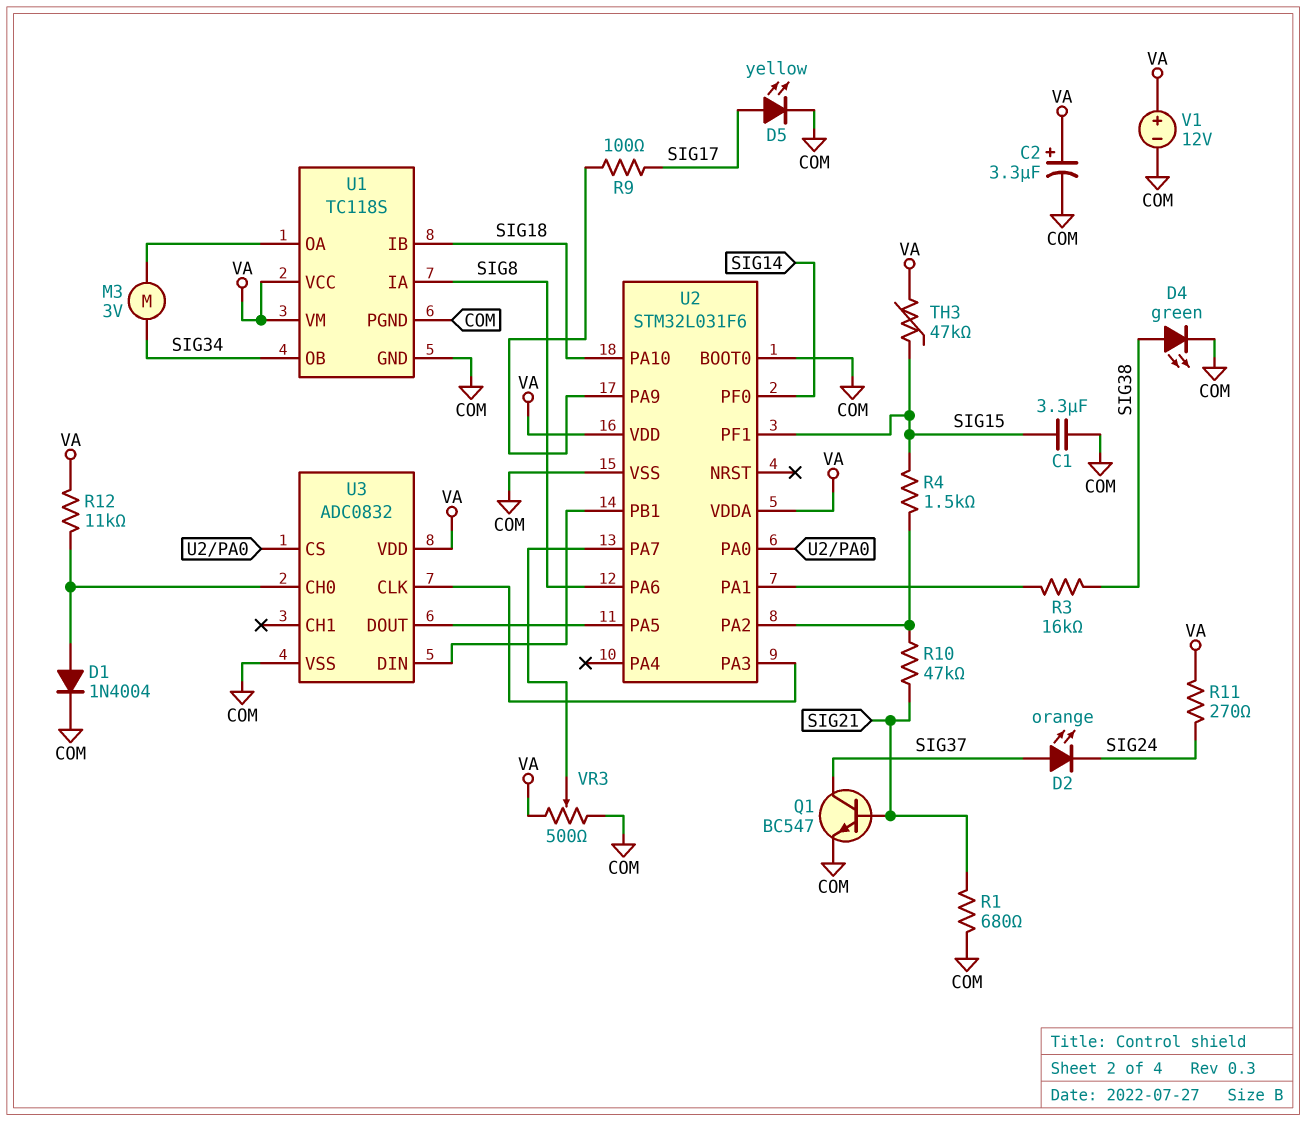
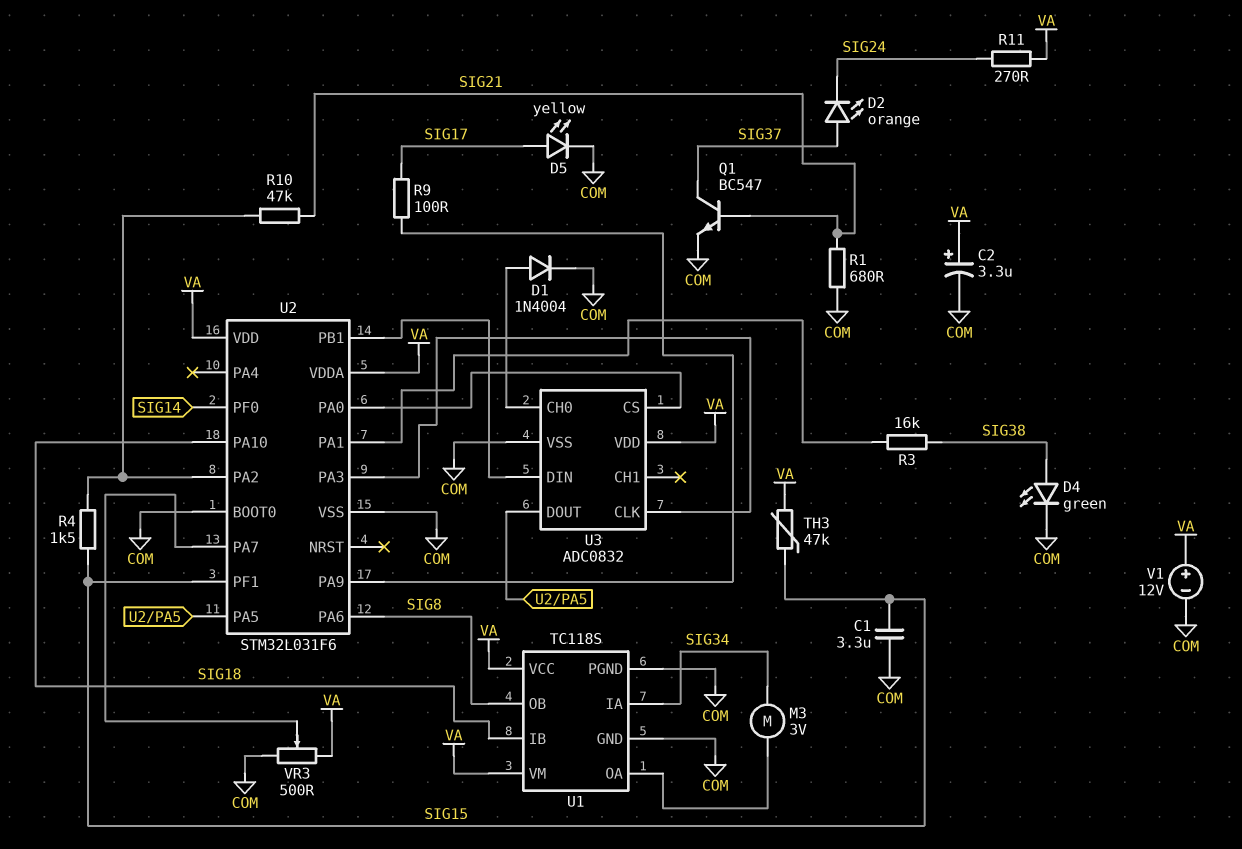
R12: 11k (U3/CH0, VA) -> none
U1 pin IA: SIG8 -> SIG34
U1 pin OB: SIG34 -> SIG8

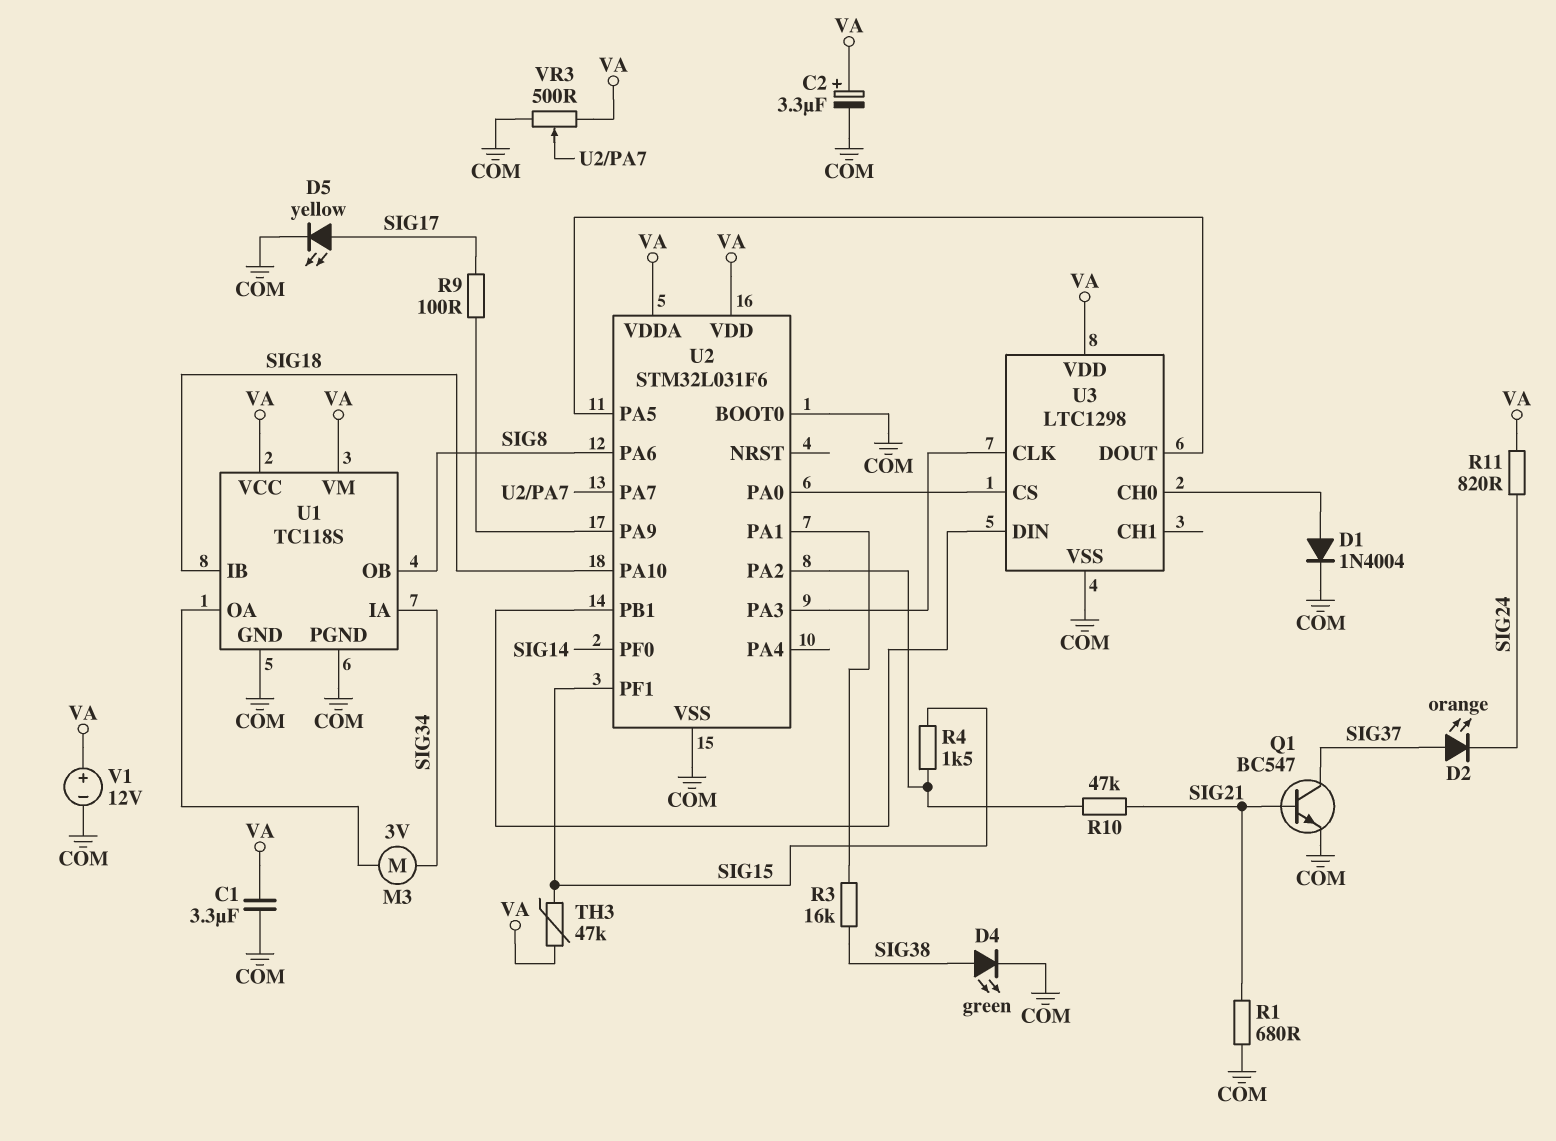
C1: 3.3uF (COM, SIG15) -> 3.3uF (COM, VA)
R11: 270 (SIG24, VA) -> 820 (SIG24, VA)
U3: ADC0832 -> LTC1298

